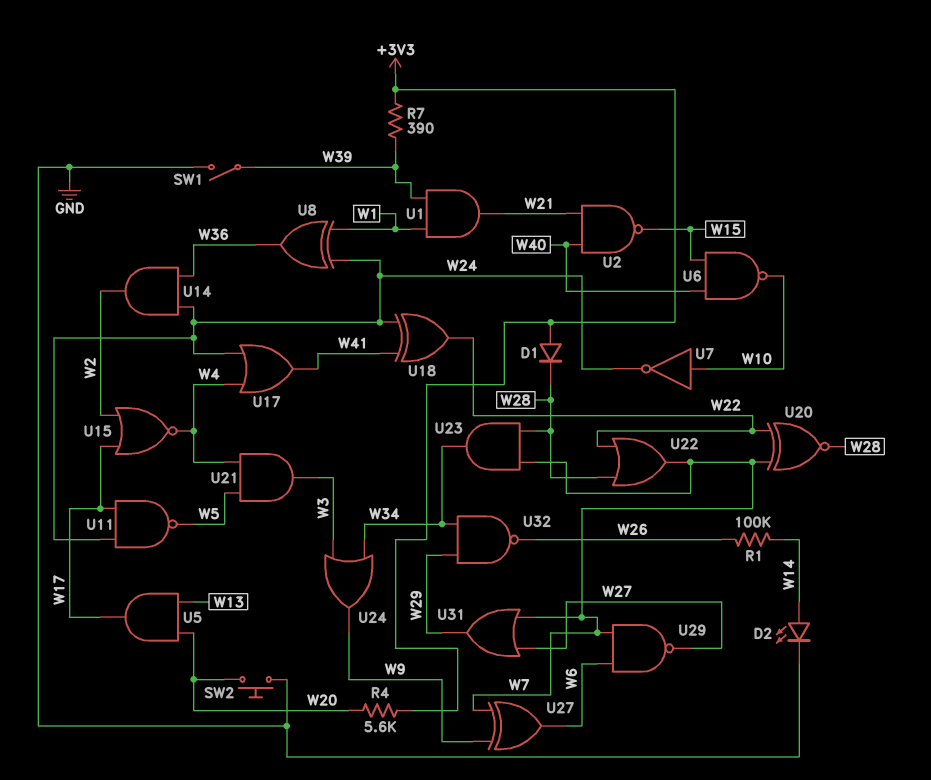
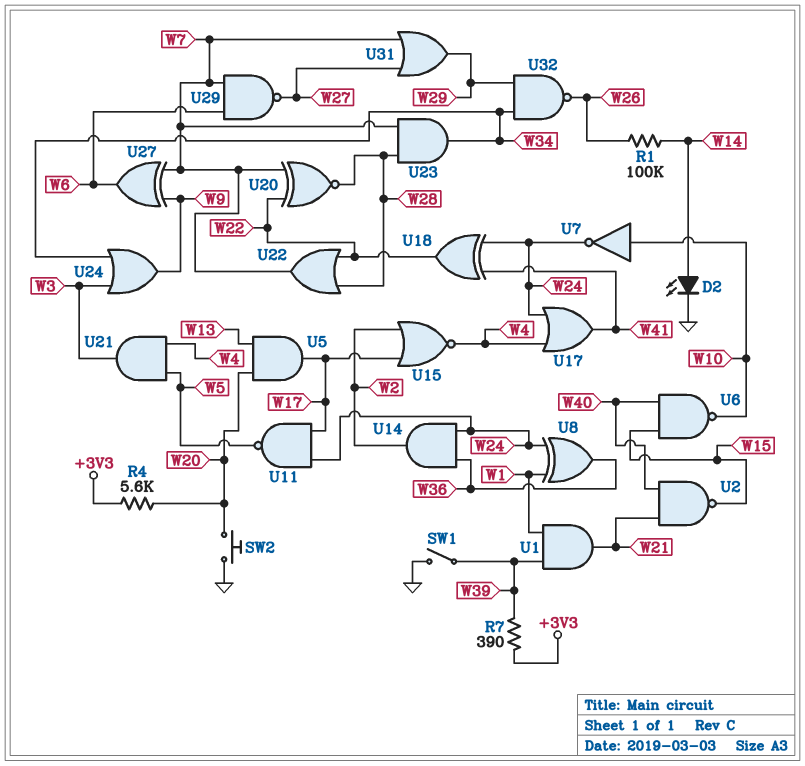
D1: diode (A +3V3, K W28) -> none

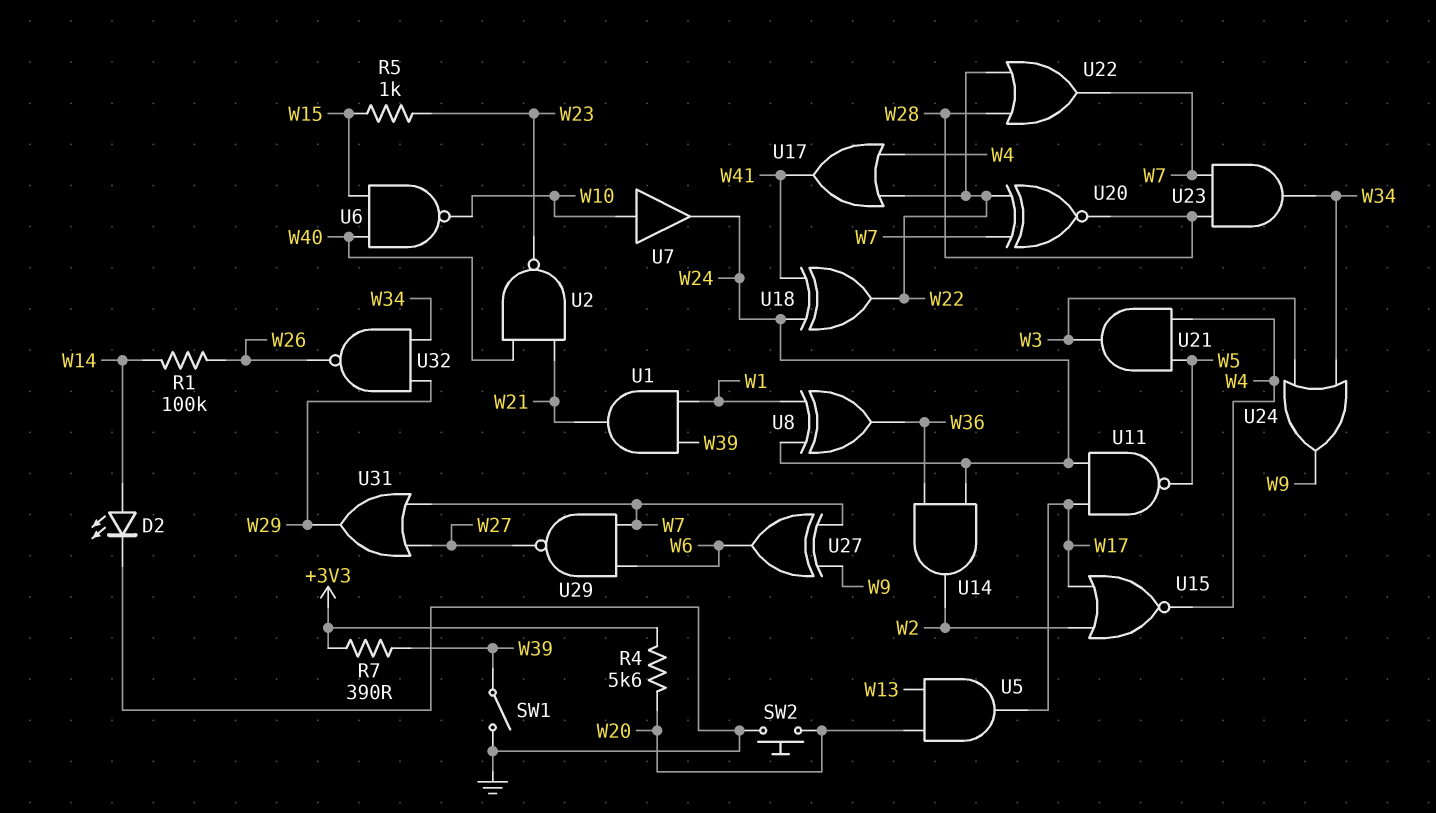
R5: none -> 1k (W15, W23)
U2: NAND (in W21, in W40, out W15) -> NAND (in W21, in W40, out W23)
U7: NOT (in W10, out W24) -> buffer (in W10, out W24)
U17: OR (in W4, in W24, out W41) -> OR (in W4, in W22, out W41)

